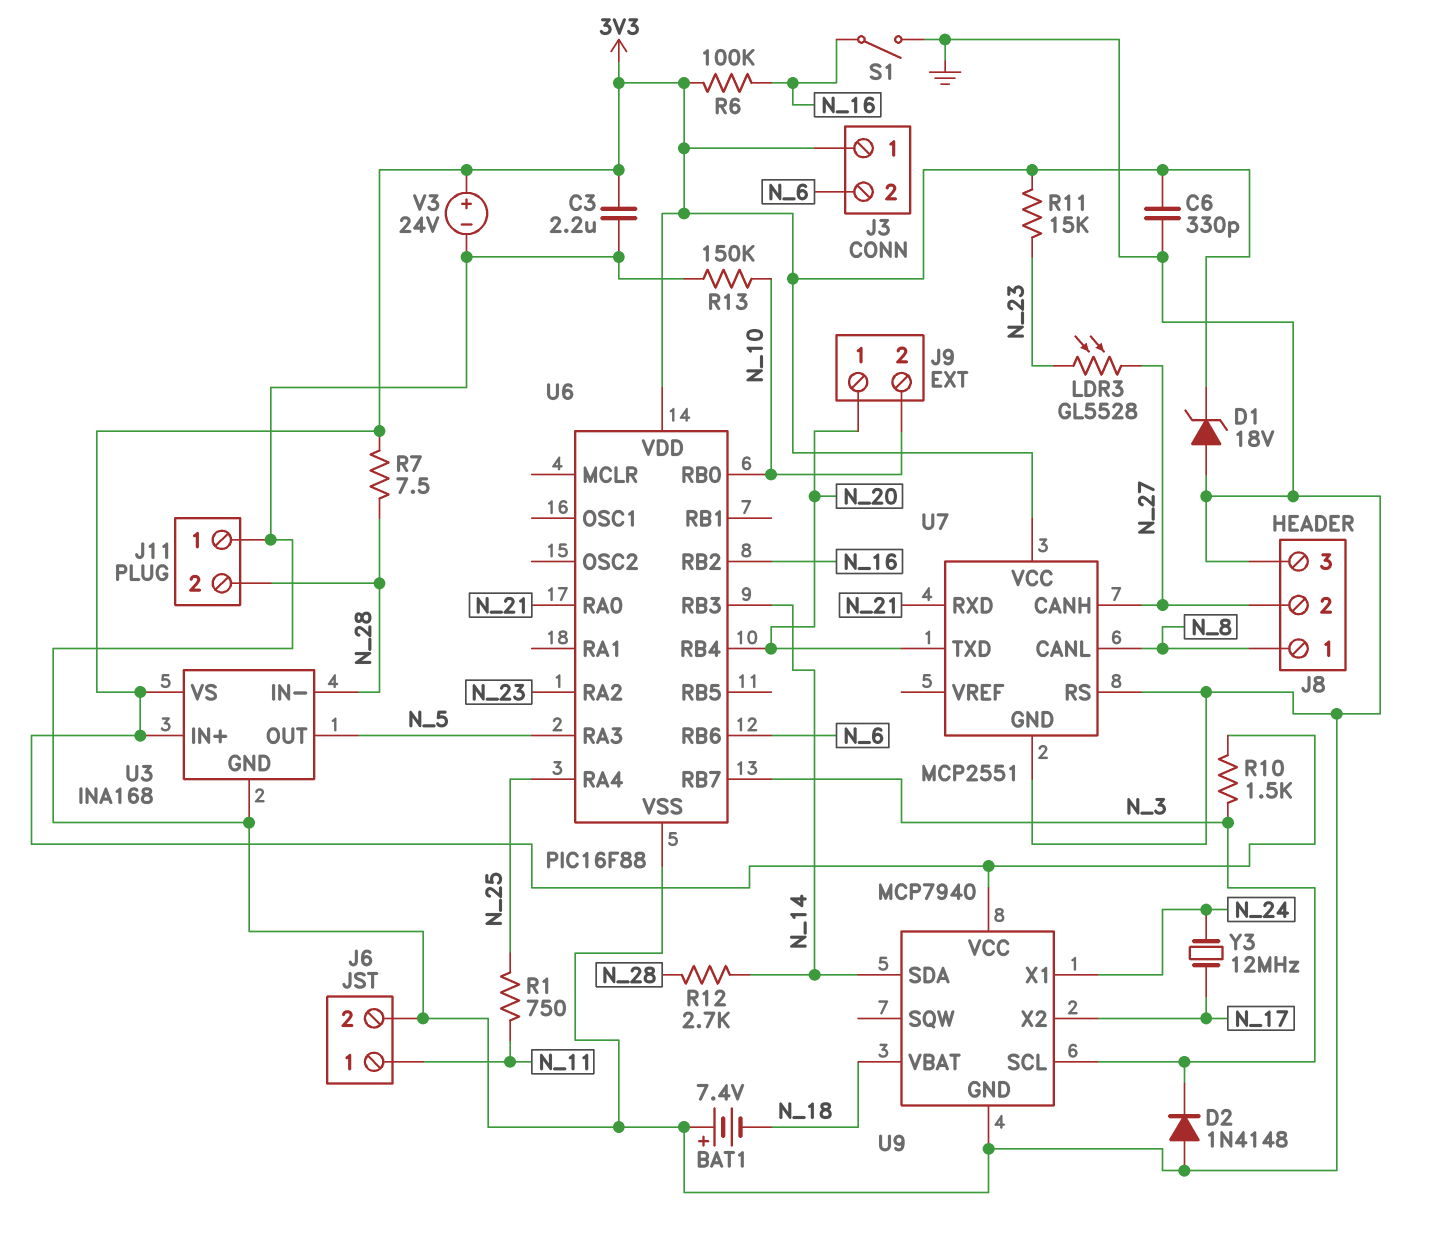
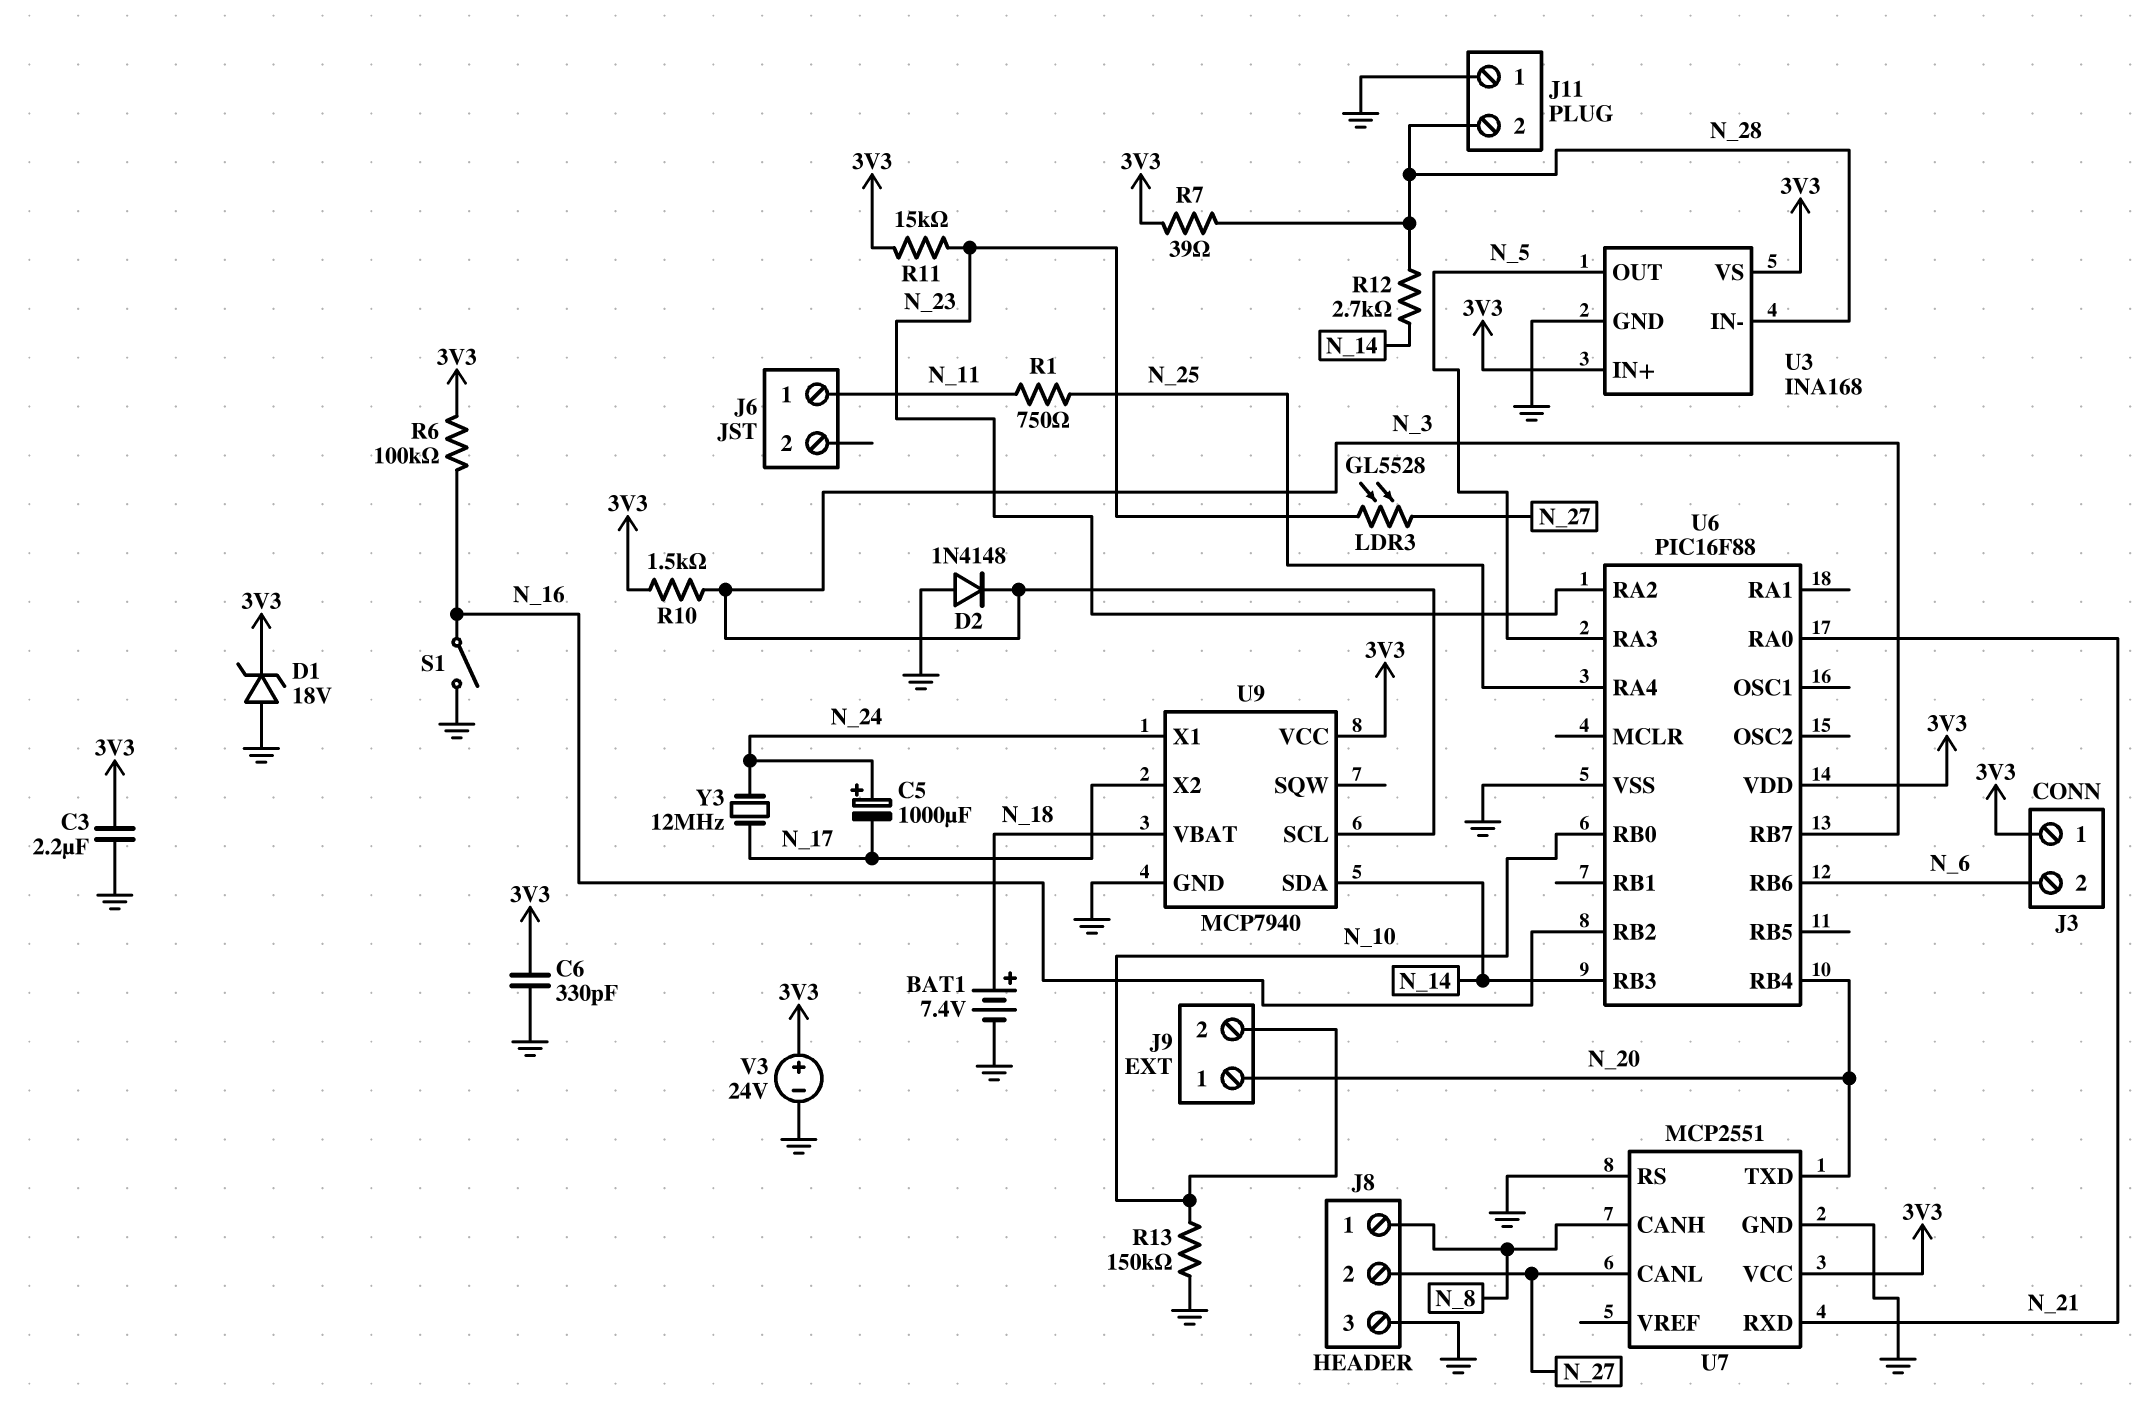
BAT1: 7.4V (plus GND, minus N_18) -> 7.4V (plus N_18, minus GND)
C5: none -> 1000uF (plus N_24, minus N_17)
J6 pin 2: GND -> none
R7: 7.5 (3V3, N_28) -> 39 (3V3, N_28)
U7 pin CANH: N_27 -> N_8
U7 pin CANL: N_8 -> N_27

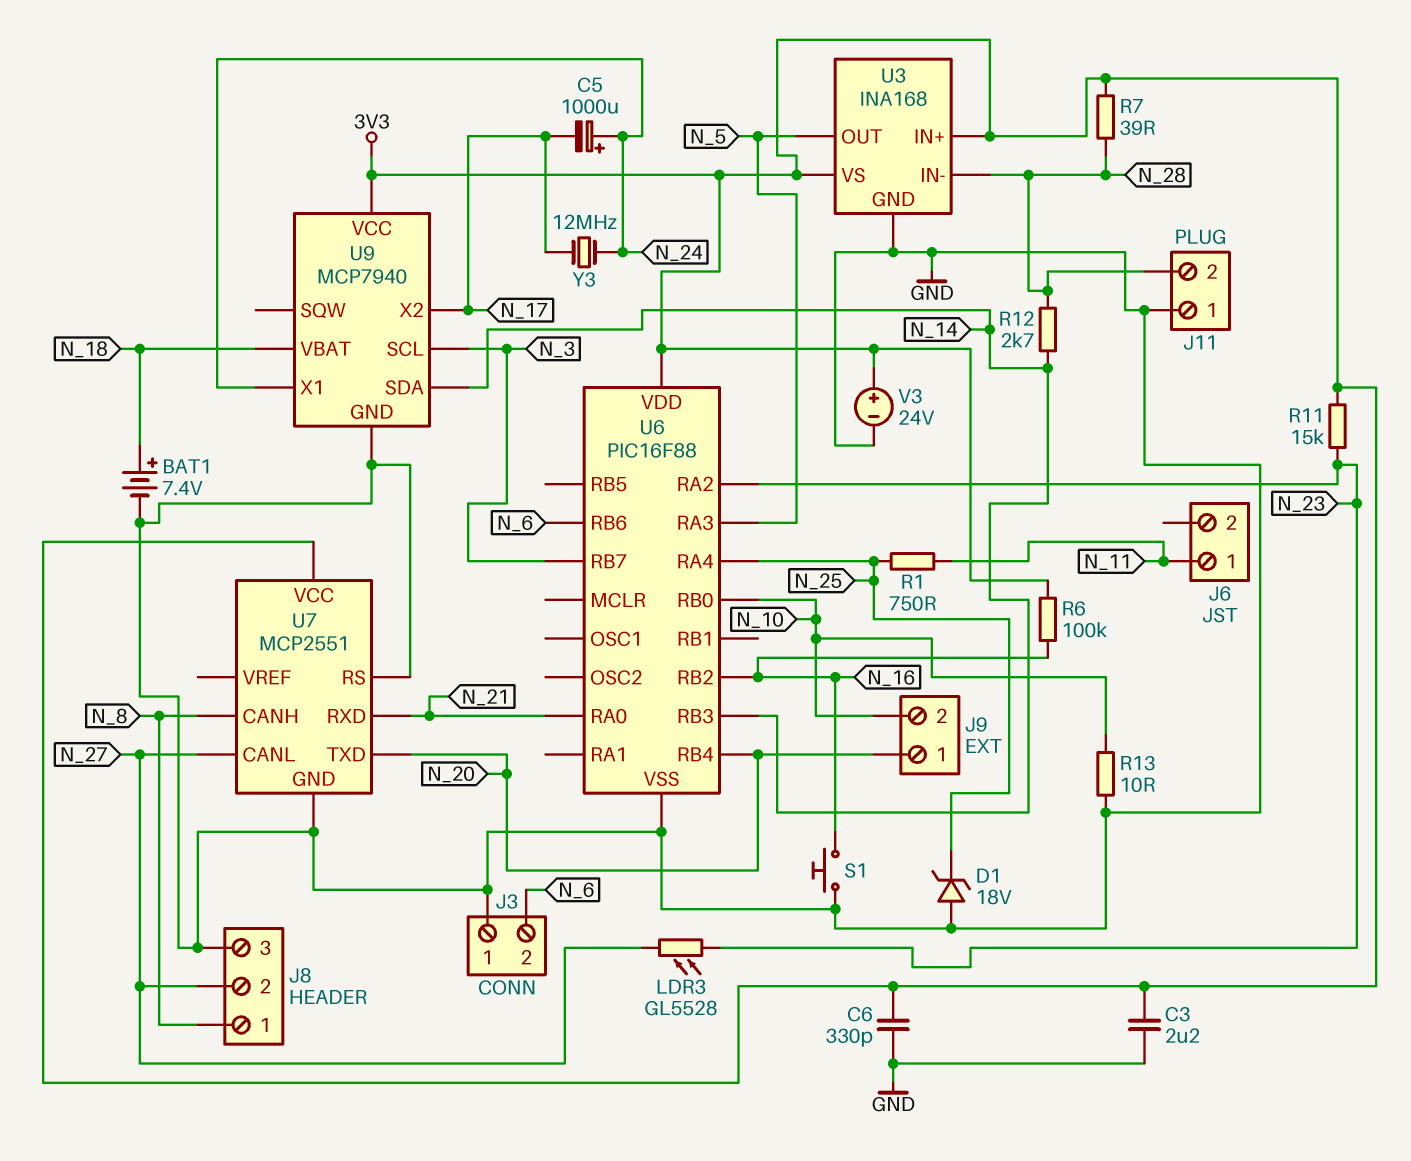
D1: zener 18V (A GND, K 3V3) -> zener 18V (A GND, K N_25)
D2: diode 1N4148 (A GND, K N_3) -> none
J3 pin 1: 3V3 -> GND
R10: 1.5k (3V3, N_3) -> none
R13: 150k (GND, N_10) -> 10 (GND, N_10)
S1: switch (GND, N_16) -> button (GND, N_16)

